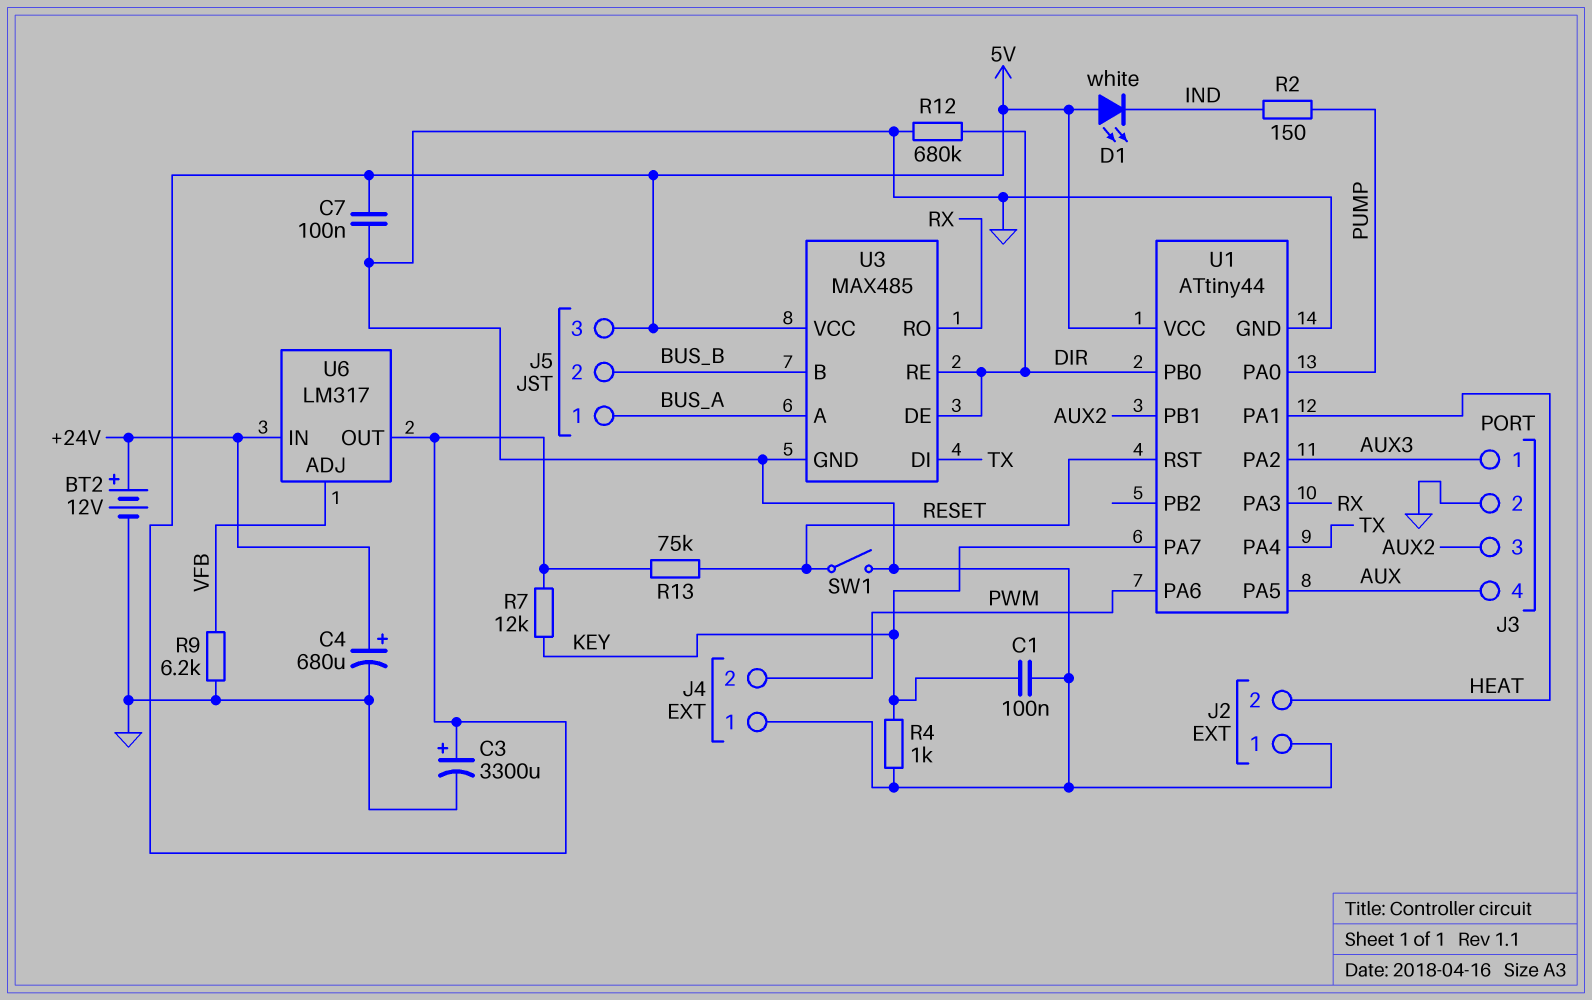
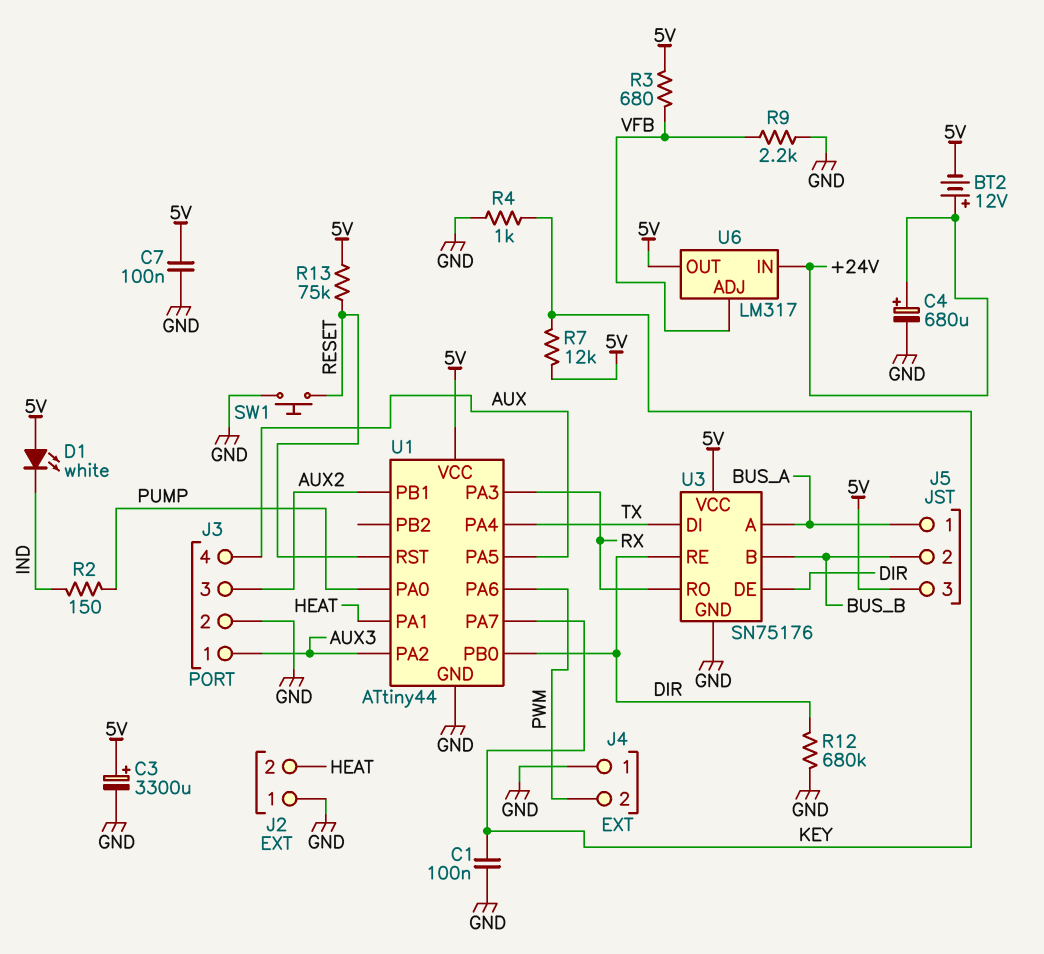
BT2: 12V (plus +24V, minus GND) -> 12V (plus +24V, minus 5V)
R3: none -> 680 (5V, VFB)
R9: 6.2k (GND, VFB) -> 2.2k (GND, VFB)
SW1: switch (GND, RESET) -> button (GND, RESET)
U3: MAX485 -> SN75176

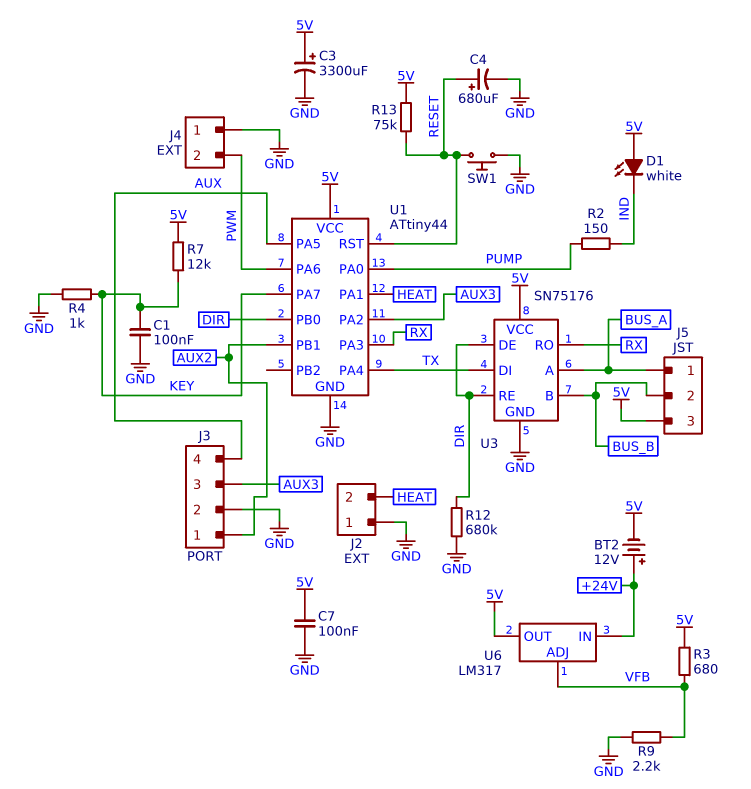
C4: 680uF (plus +24V, minus GND) -> 680uF (plus RESET, minus GND)
J3 pin 1: AUX3 -> AUX2
J3 pin 3: AUX2 -> AUX3

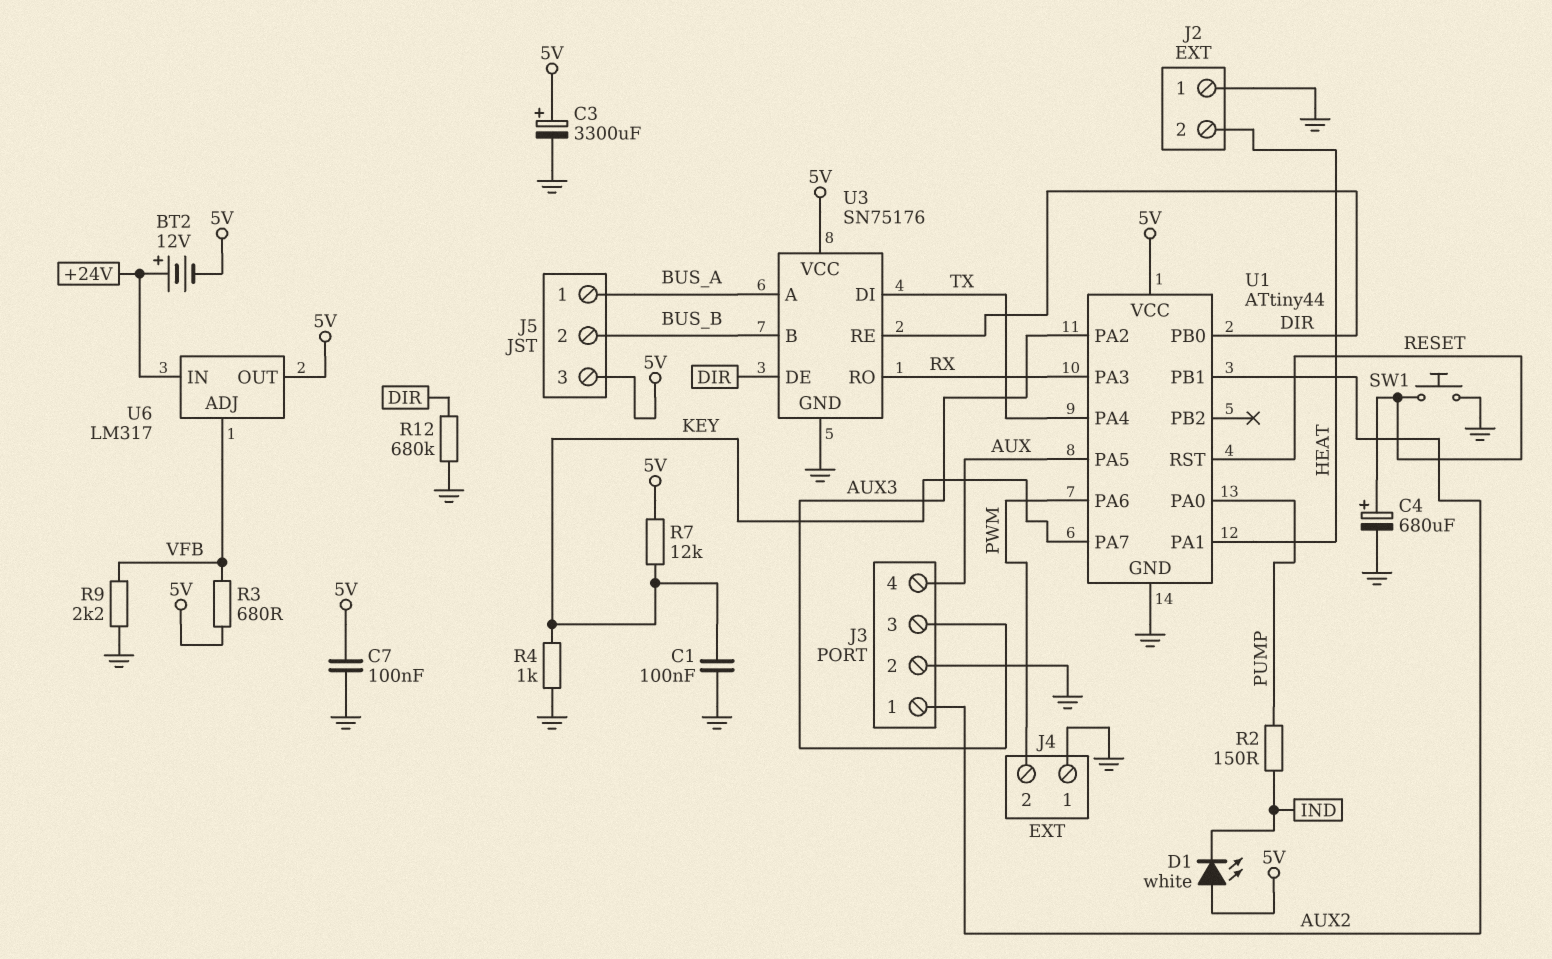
R13: 75k (5V, RESET) -> none

